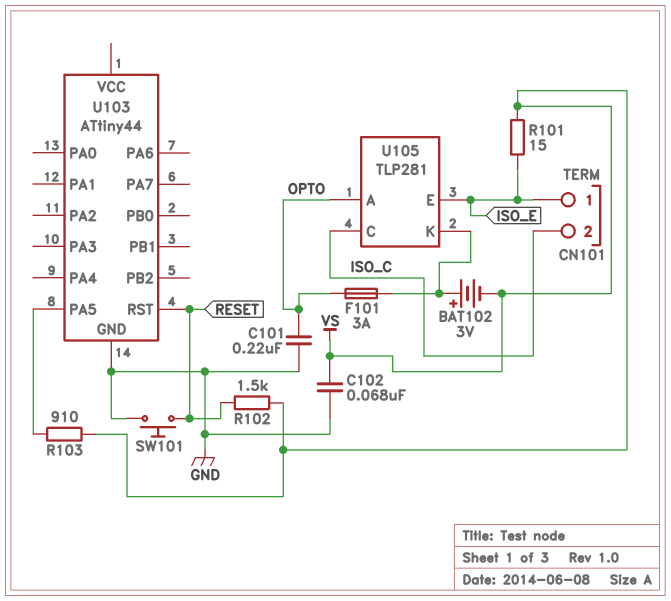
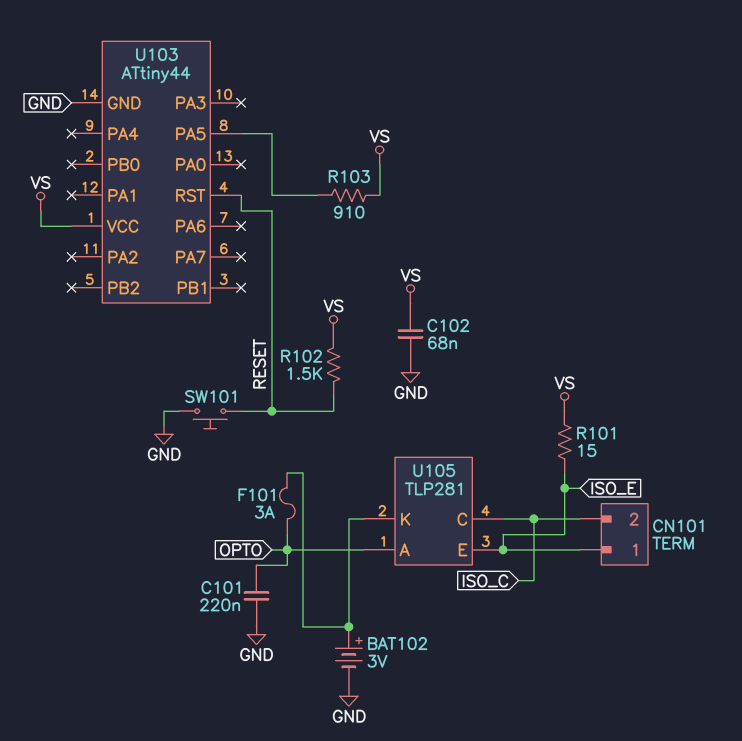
BAT102: 3V (plus U105/K, minus VS) -> 3V (plus U105/K, minus GND)
U103 pin VCC: none -> VS

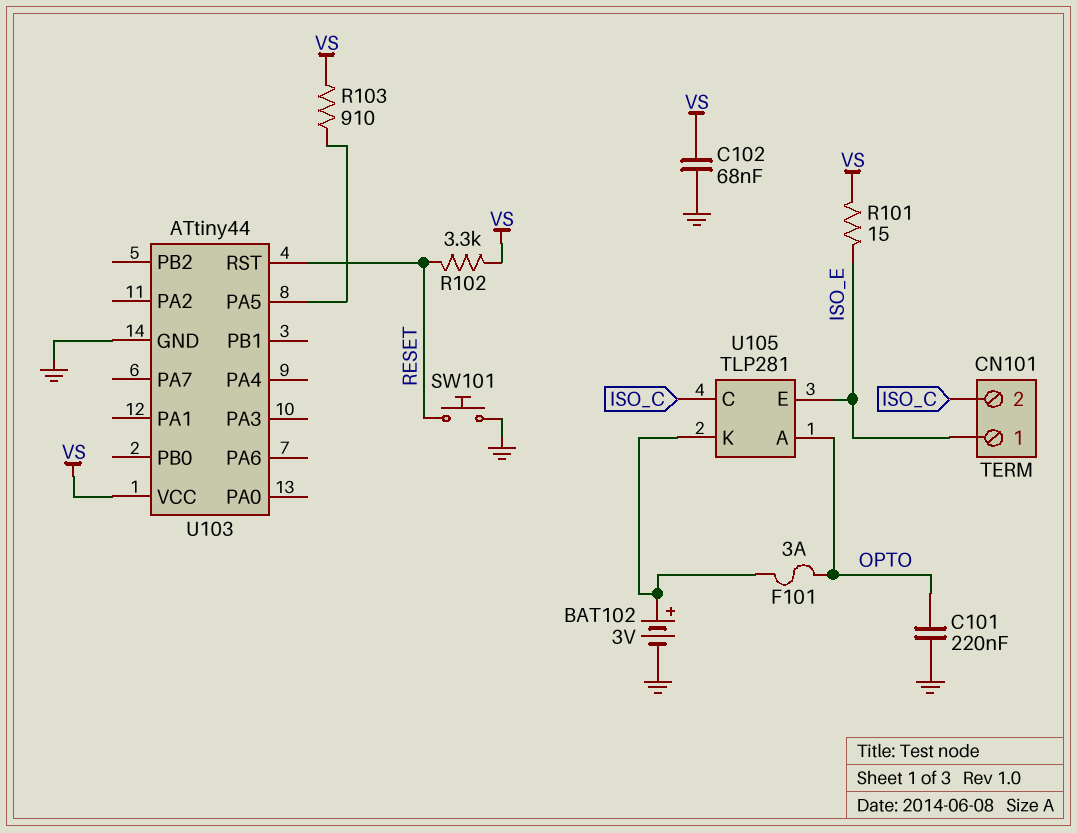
R102: 1.5k (RESET, VS) -> 3.3k (RESET, VS)

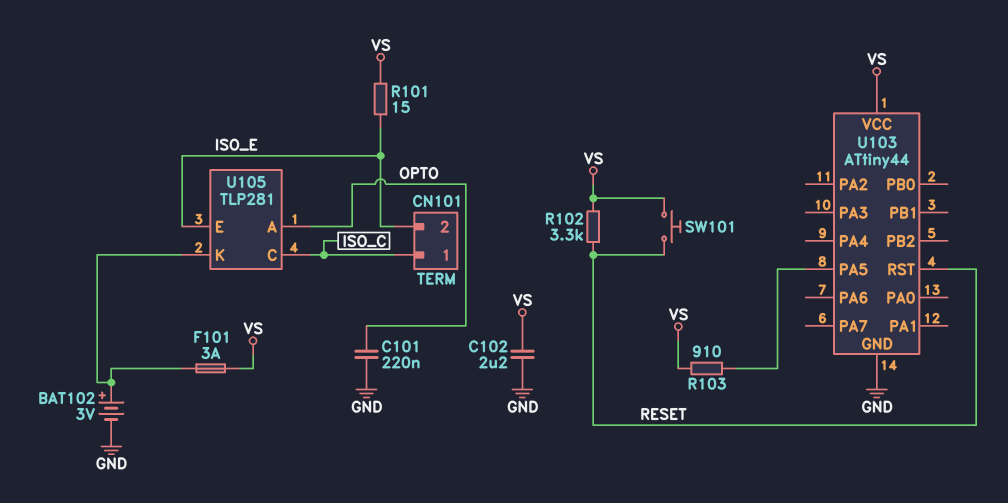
C102: 68nF (GND, VS) -> 2.2uF (GND, VS)
CN101 pin 1: ISO_E -> ISO_C
CN101 pin 2: ISO_C -> ISO_E
F101: 3A (OPTO, U105/K) -> 3A (U105/K, VS)
SW101: button (GND, RESET) -> button (RESET, VS)

